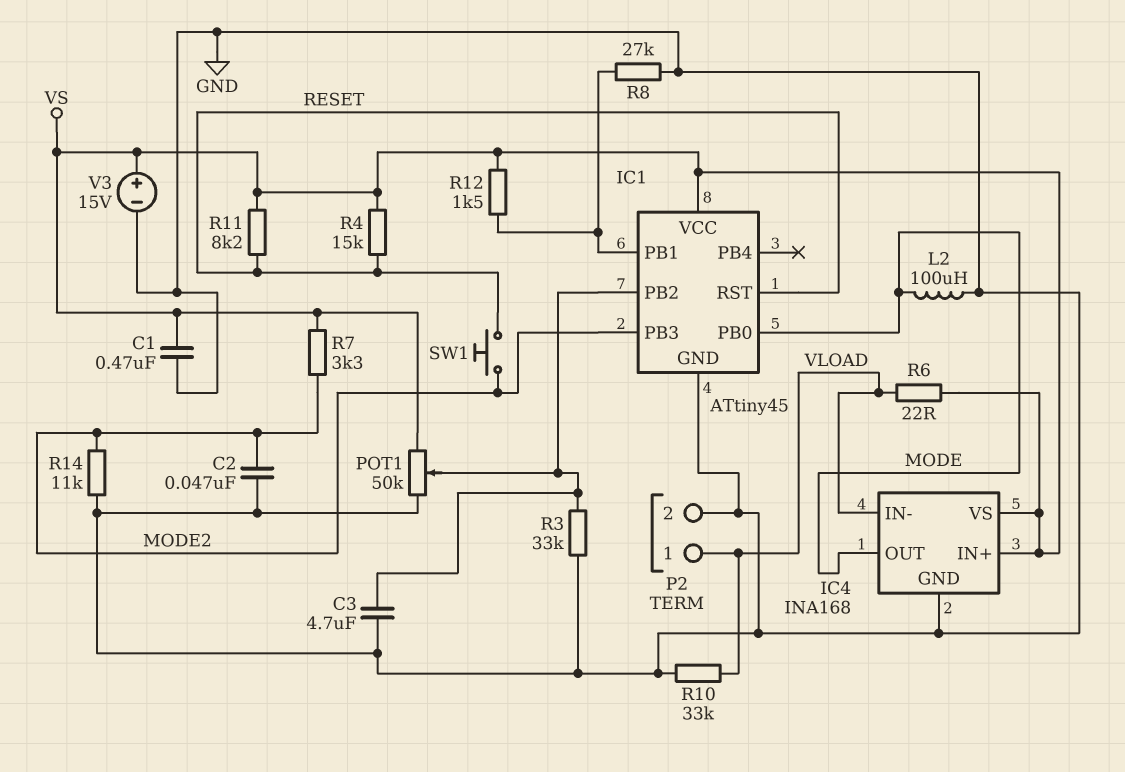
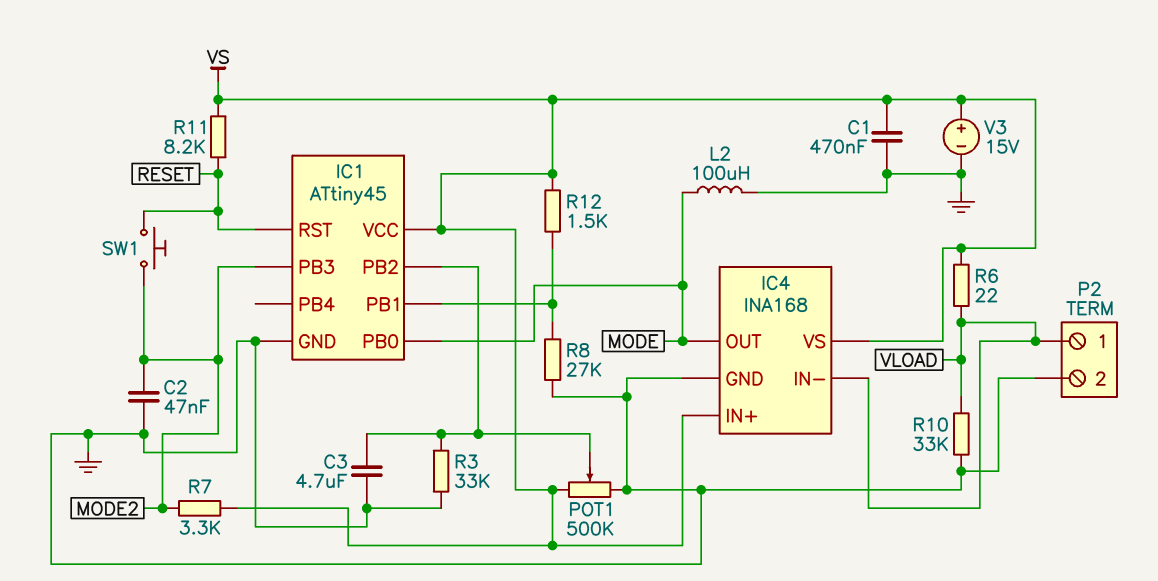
POT1: 50k (GND, VS, wiper IC1/PB2) -> 500k (GND, VS, wiper IC1/PB2)
R4: 15k (RESET, VS) -> none
R14: 11k (GND, MODE2) -> none

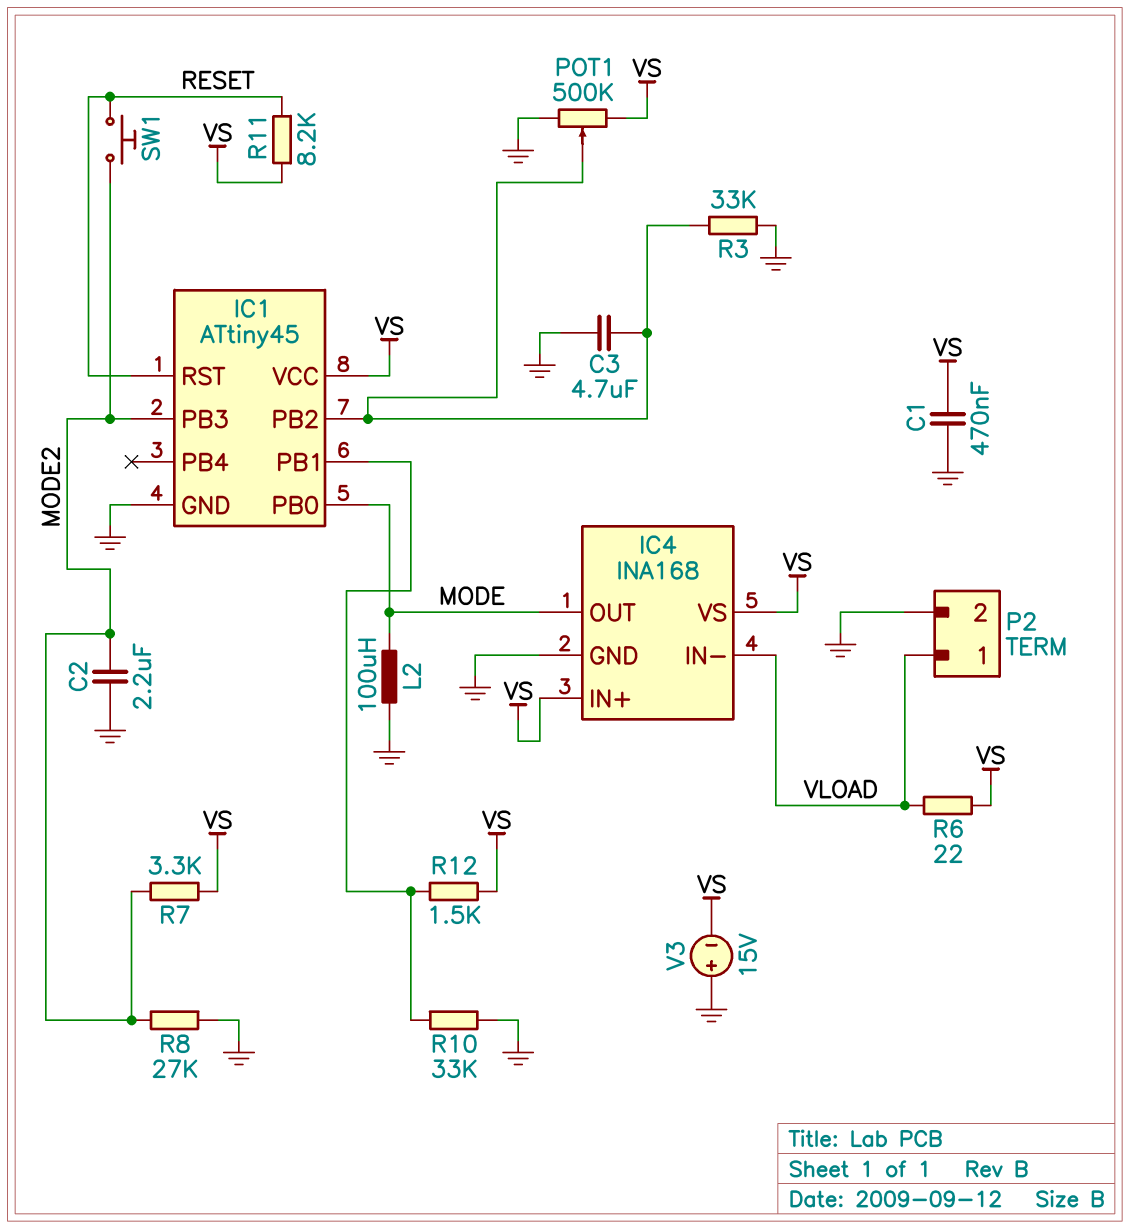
C2: 47nF (GND, MODE2) -> 2.2uF (GND, MODE2)
R8: 27k (GND, IC1/PB1) -> 27k (GND, MODE2)
R10: 33k (GND, VLOAD) -> 33k (GND, IC1/PB1)
V3: 15V (plus VS, minus GND) -> 15V (plus GND, minus VS)

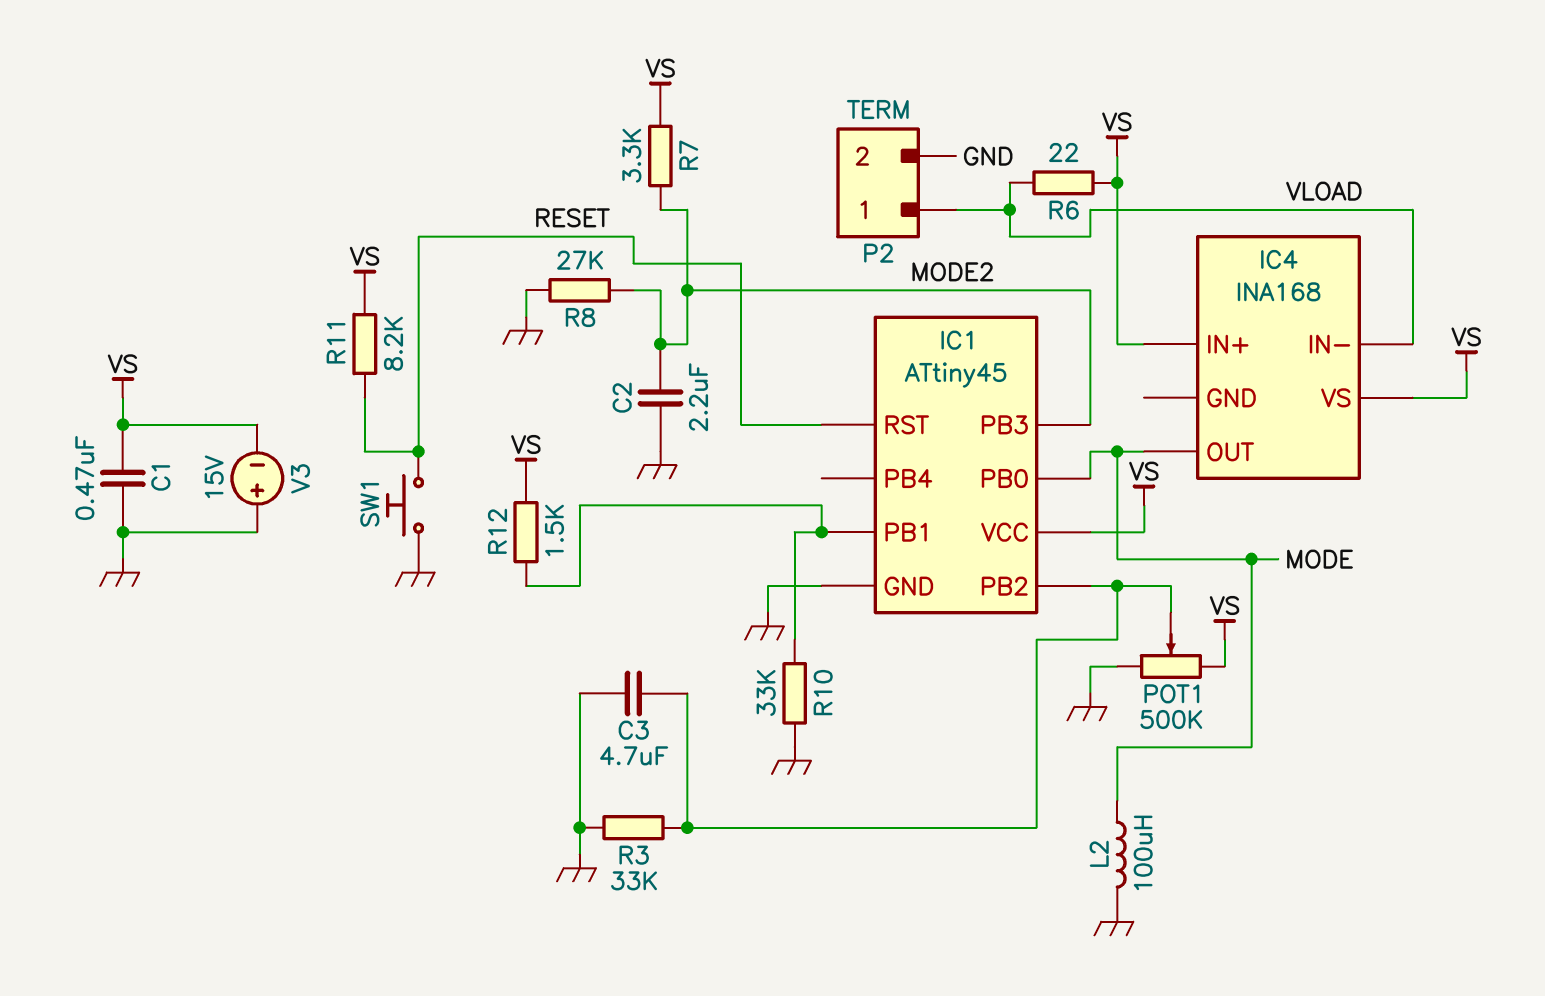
IC4 pin GND: GND -> none
SW1: button (MODE2, RESET) -> button (GND, RESET)

